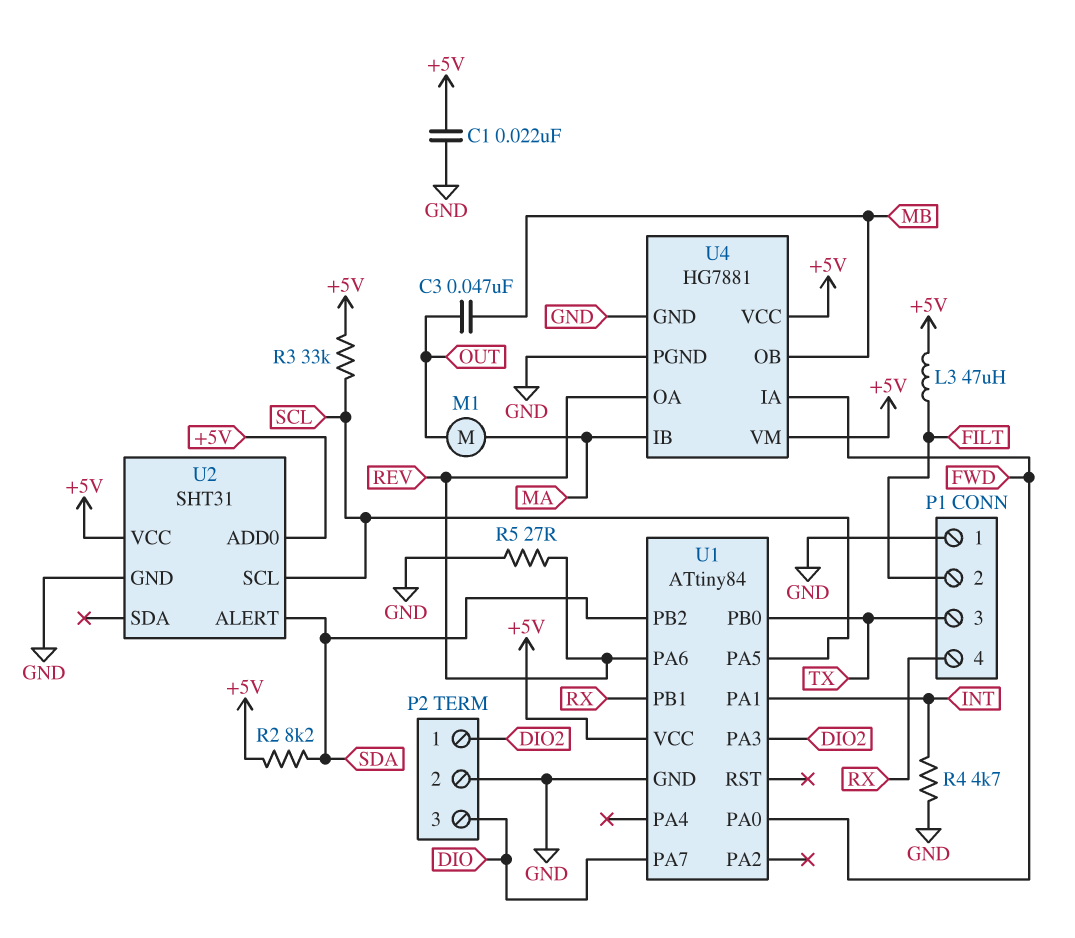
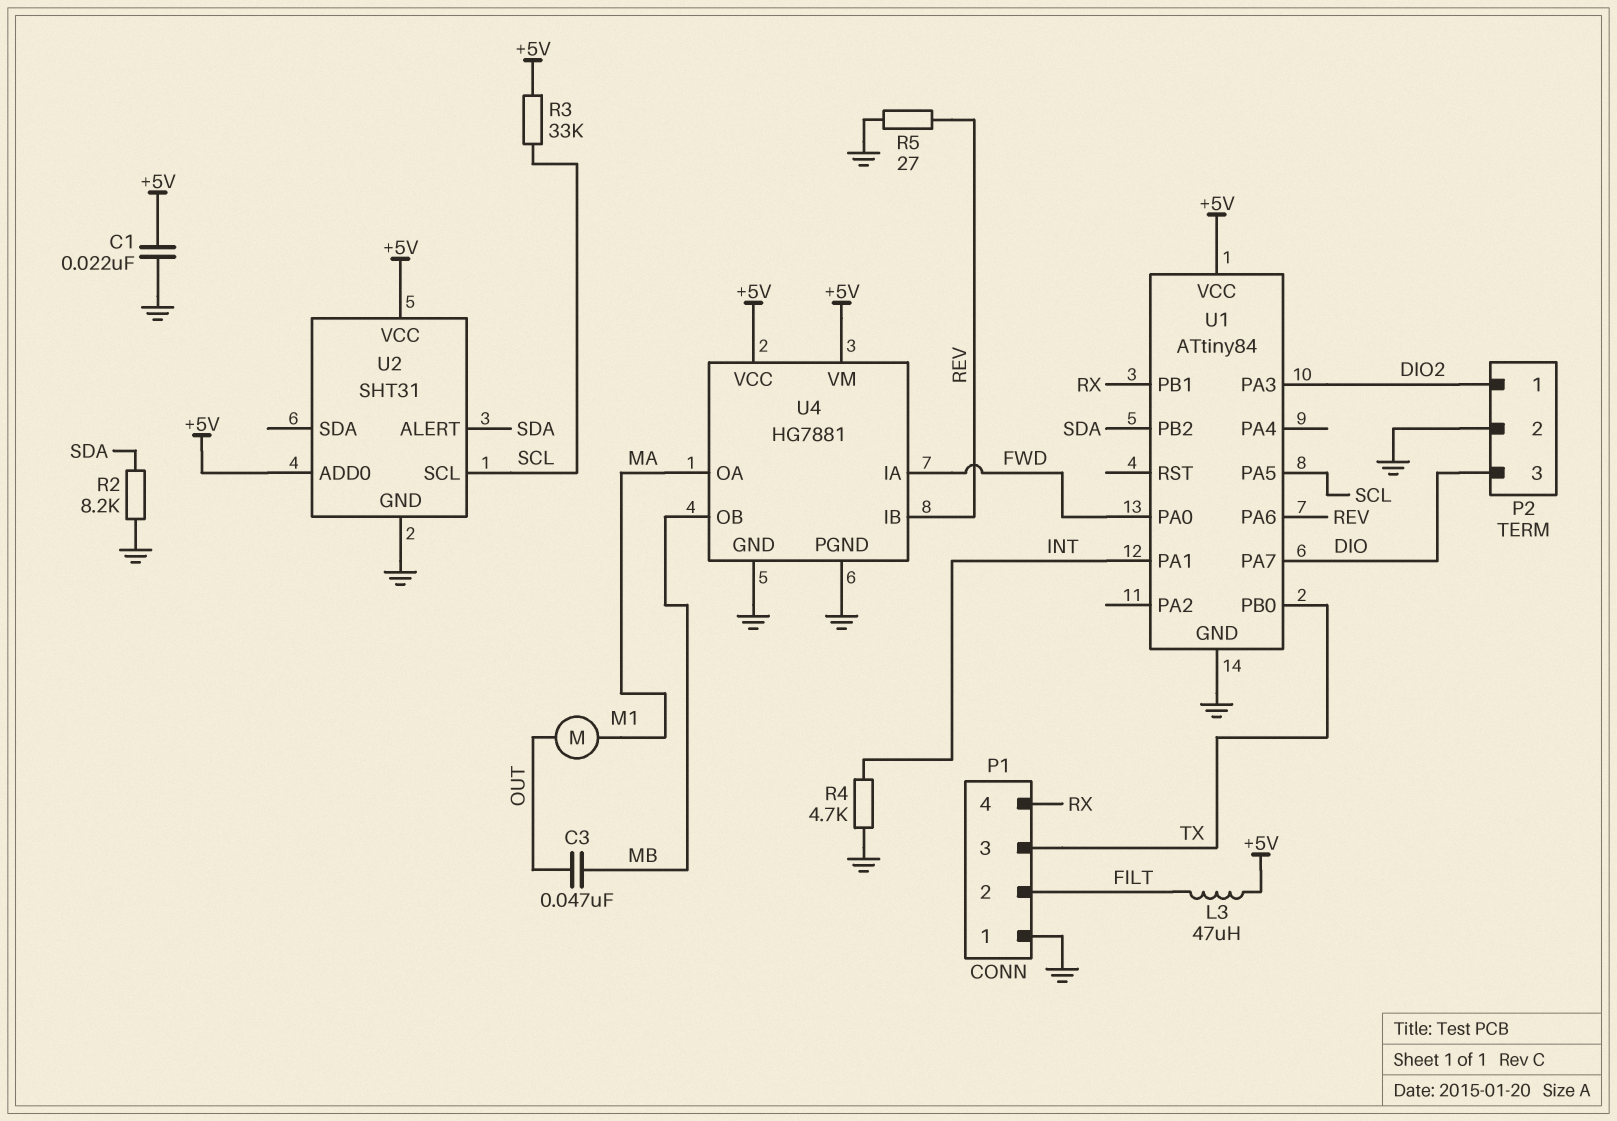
R2: 8.2k (+5V, SDA) -> 8.2k (GND, SDA)
U4 pin IB: MA -> REV
U4 pin OA: REV -> MA

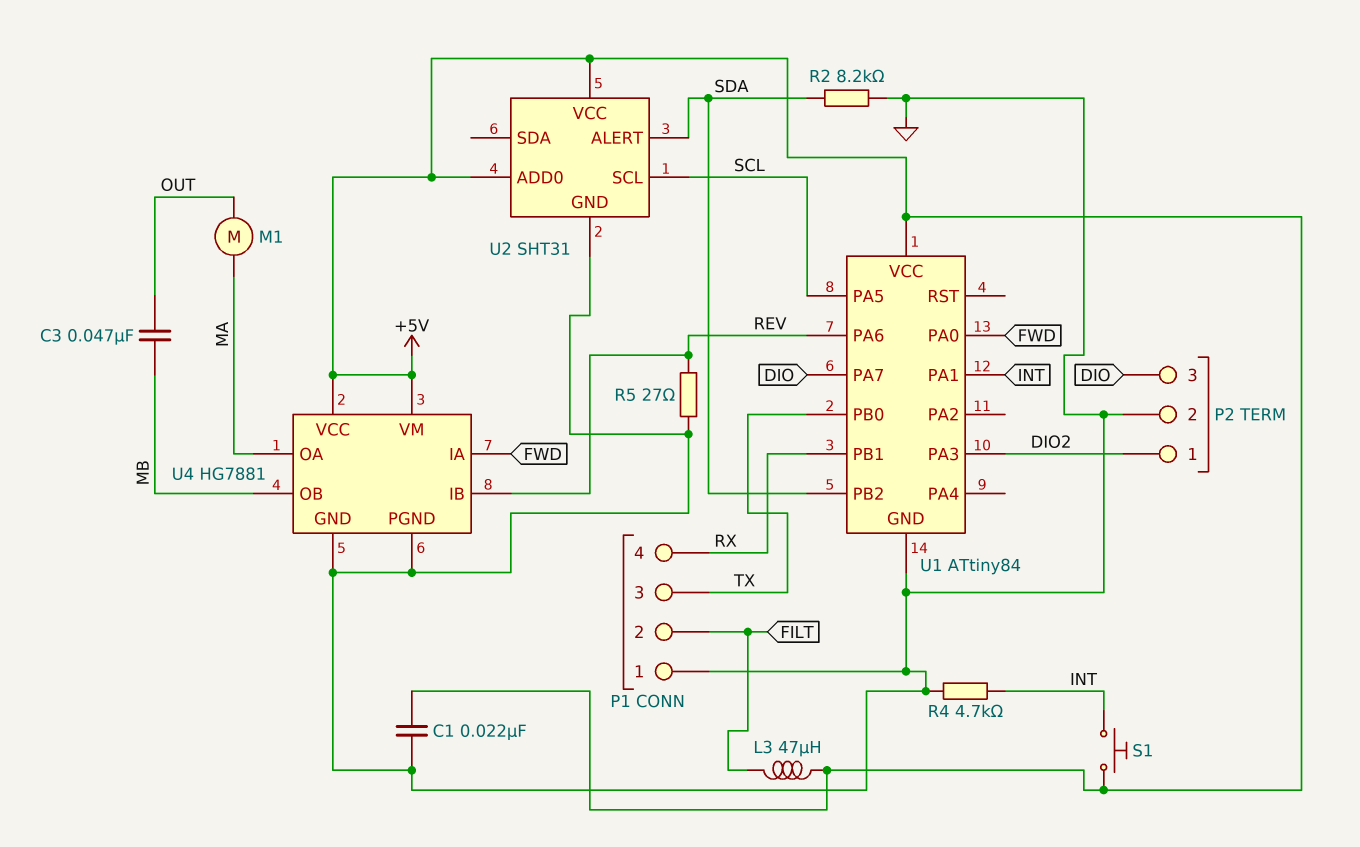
R3: 33k (+5V, SCL) -> none
S1: none -> button (+5V, INT)

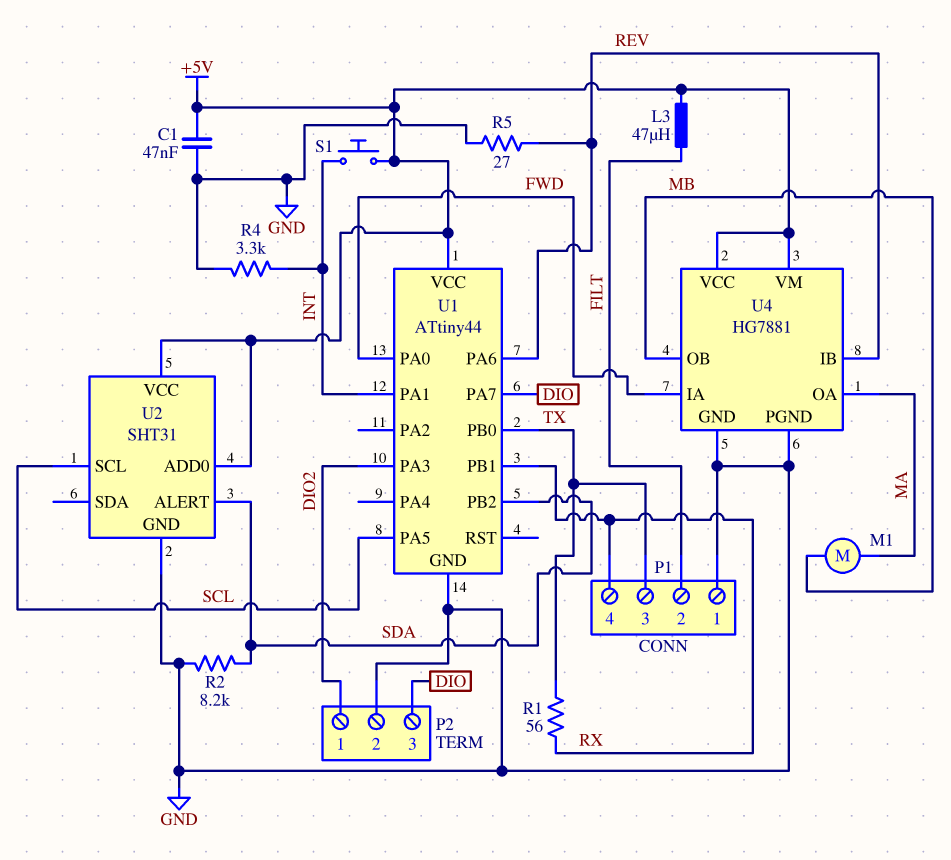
C1: 22nF (+5V, GND) -> 47nF (+5V, GND)
C3: 47nF (MB, OUT) -> none
M1: motor (MA, OUT) -> motor (MA, MB)
R1: none -> 56 (RX, TX)
R4: 4.7k (GND, INT) -> 3.3k (GND, INT)
U1: ATtiny84 -> ATtiny44

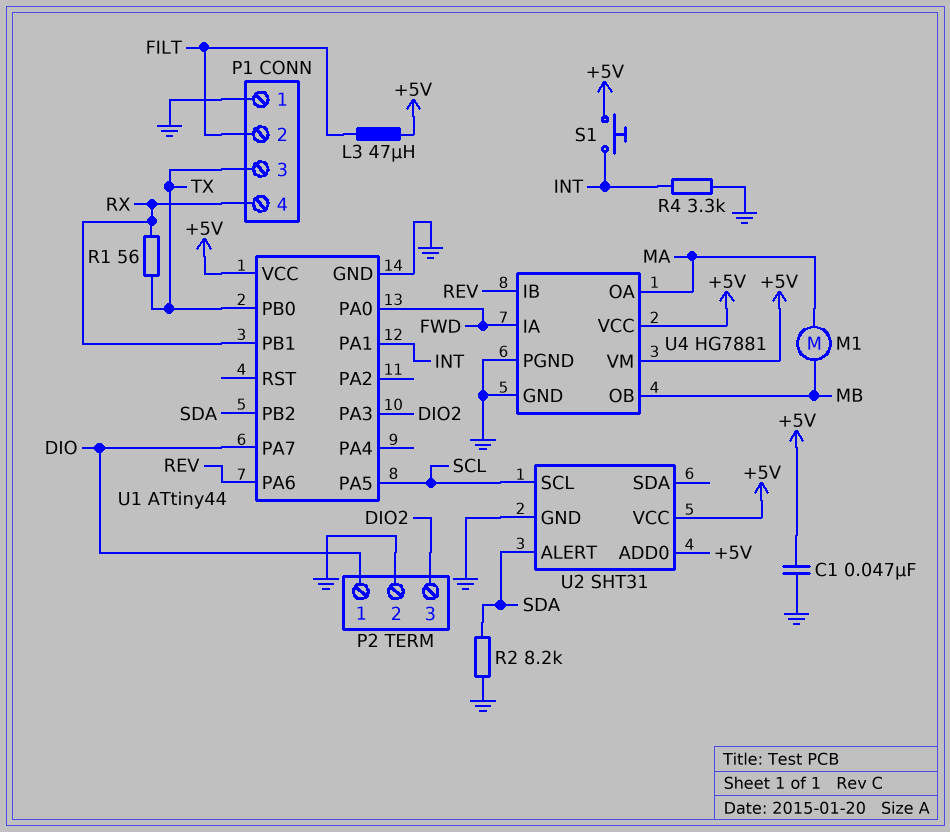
P2 pin 1: DIO2 -> DIO
P2 pin 3: DIO -> DIO2
R5: 27 (GND, REV) -> none

